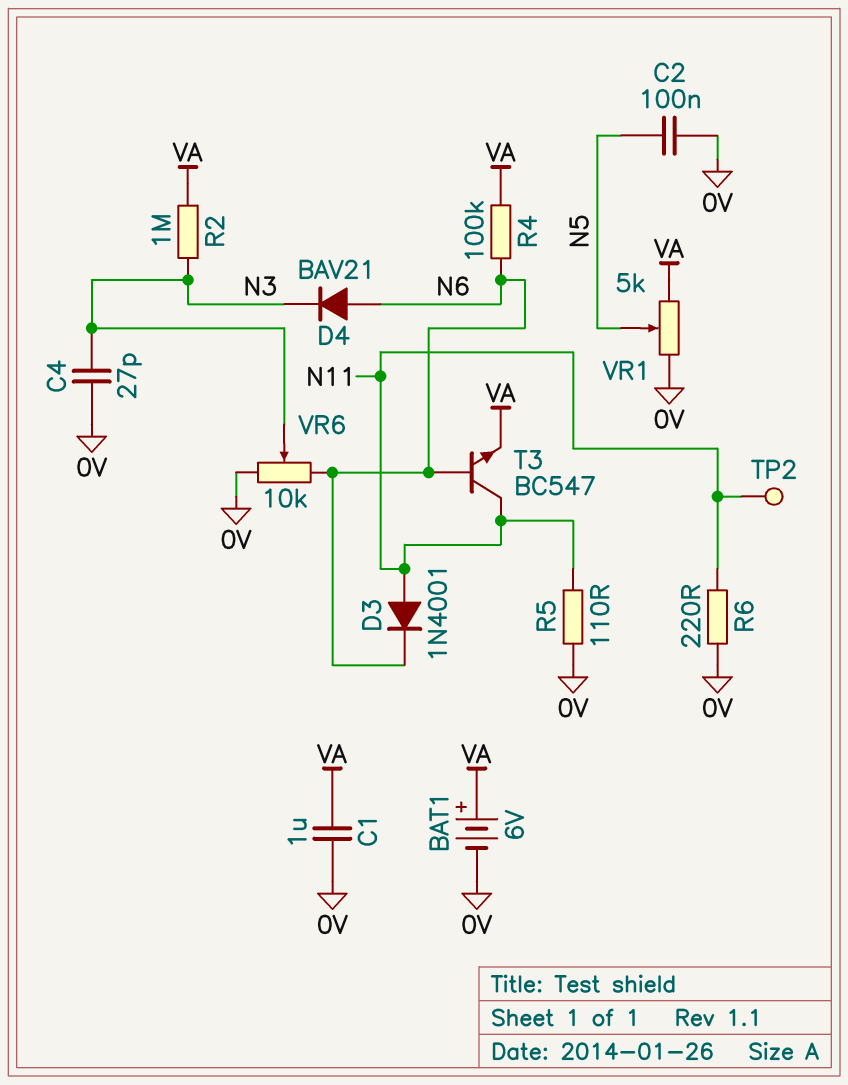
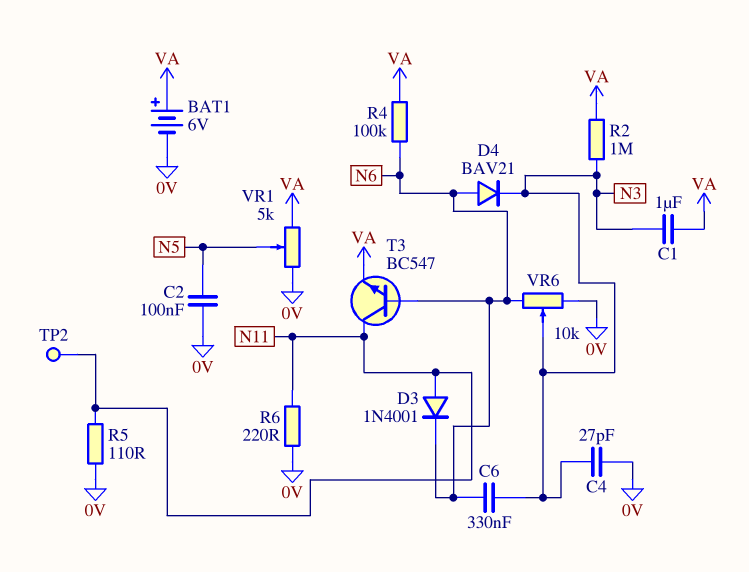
C1: 1uF (0V, VA) -> 1uF (N3, VA)
C6: none -> 330nF (N3, N6)

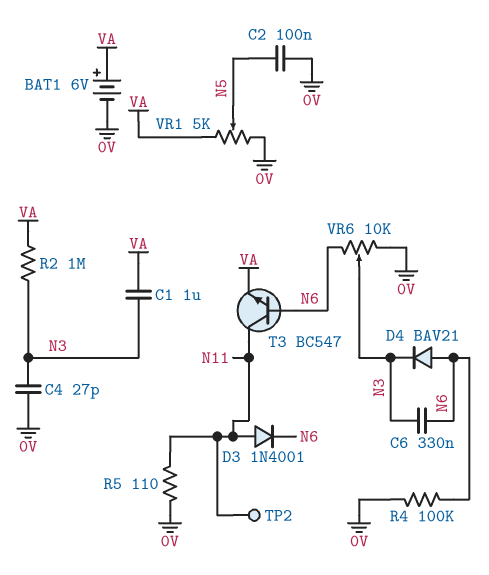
R4: 100k (N6, VA) -> 100k (0V, N6)
R6: 220 (0V, N11) -> none

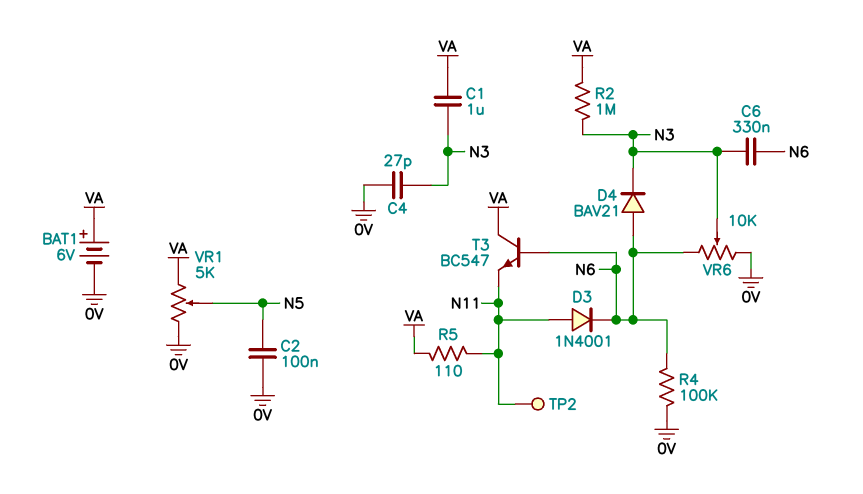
R5: 110 (0V, N11) -> 110 (N11, VA)
T3: NPN BC547 (B N6, C N11, E VA) -> NPN BC547 (B N6, C VA, E N11)

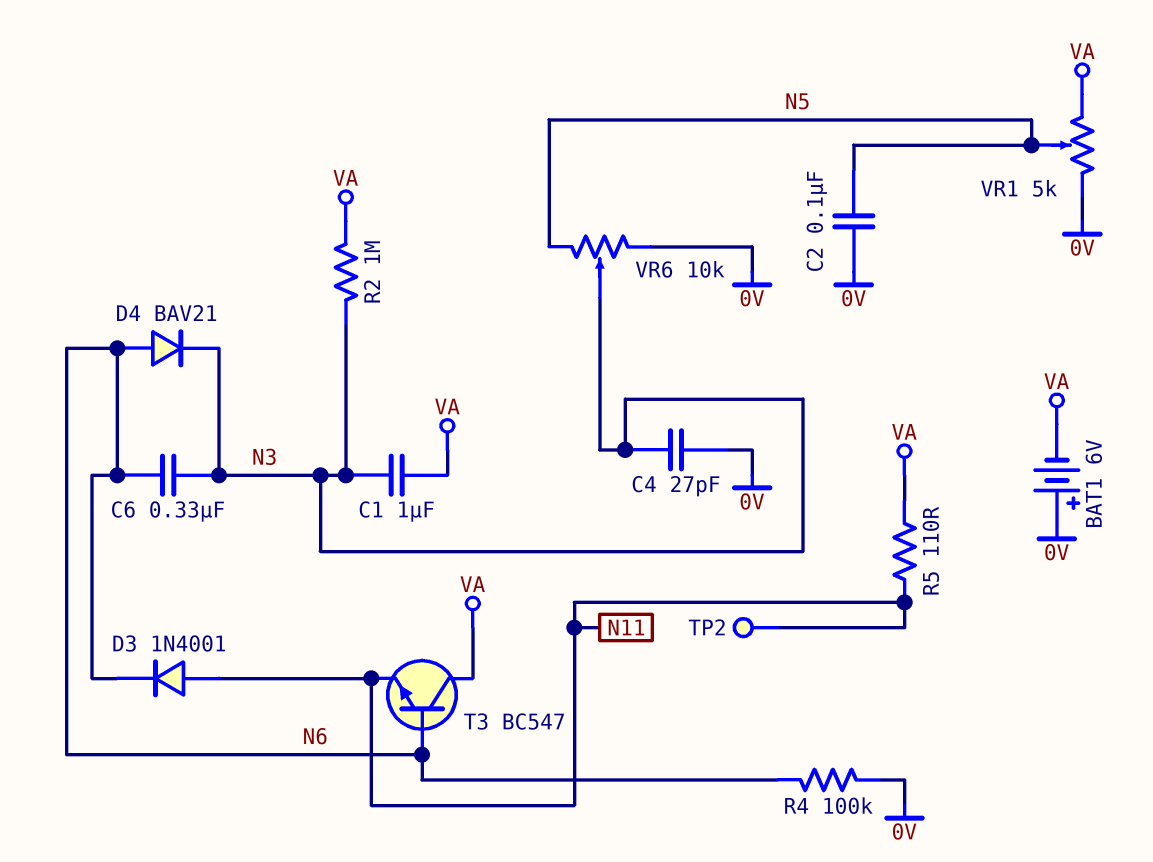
BAT1: 6V (plus VA, minus 0V) -> 6V (plus 0V, minus VA)
VR6: 10k (0V, N6, wiper N3) -> 10k (0V, N5, wiper N3)

